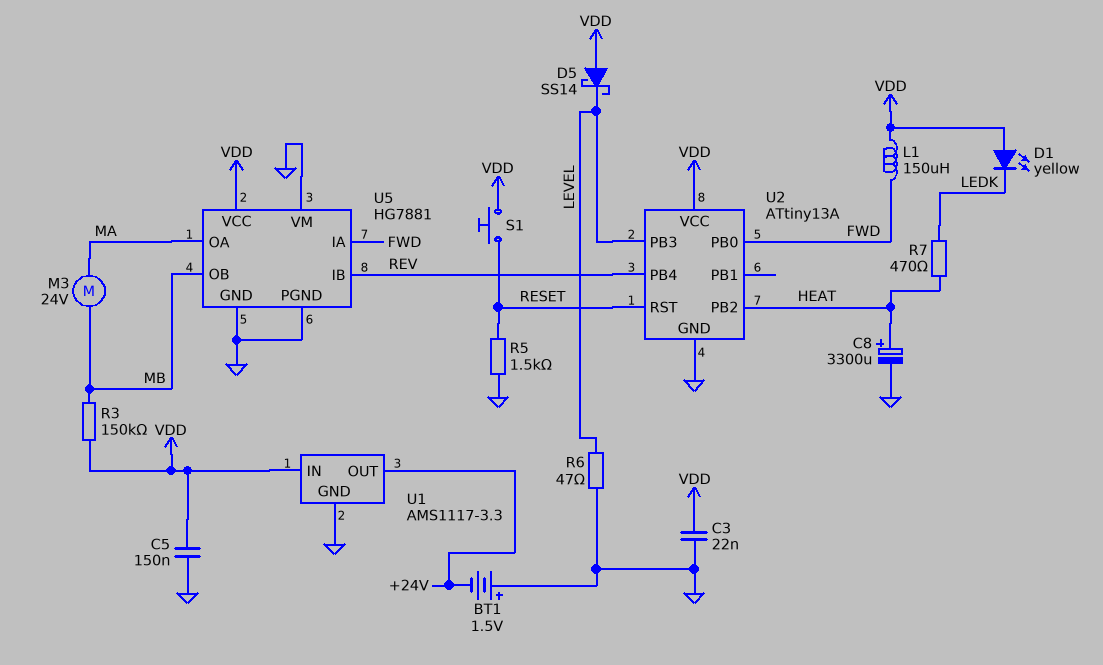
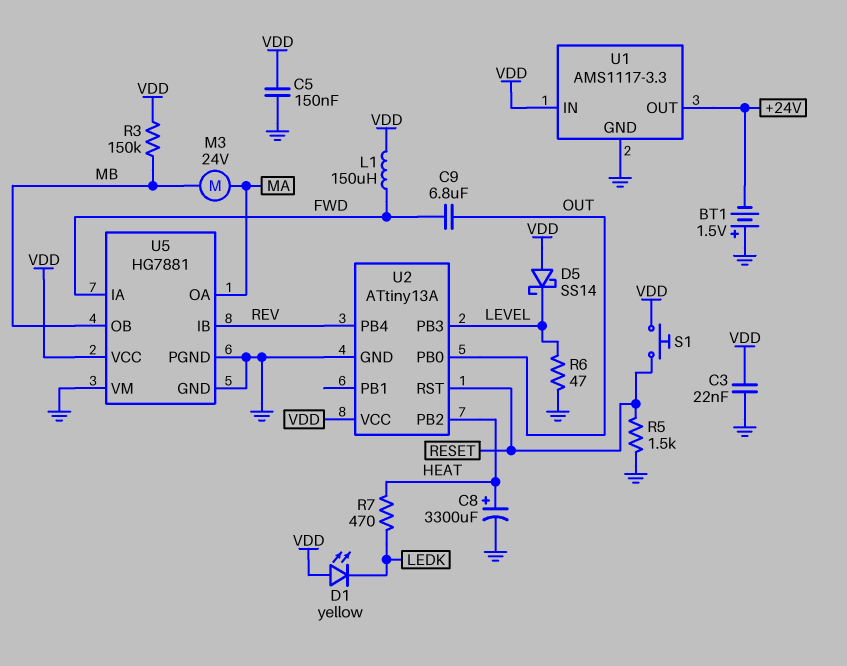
C9: none -> 6.8uF (FWD, OUT)
U2 pin PB0: FWD -> OUT

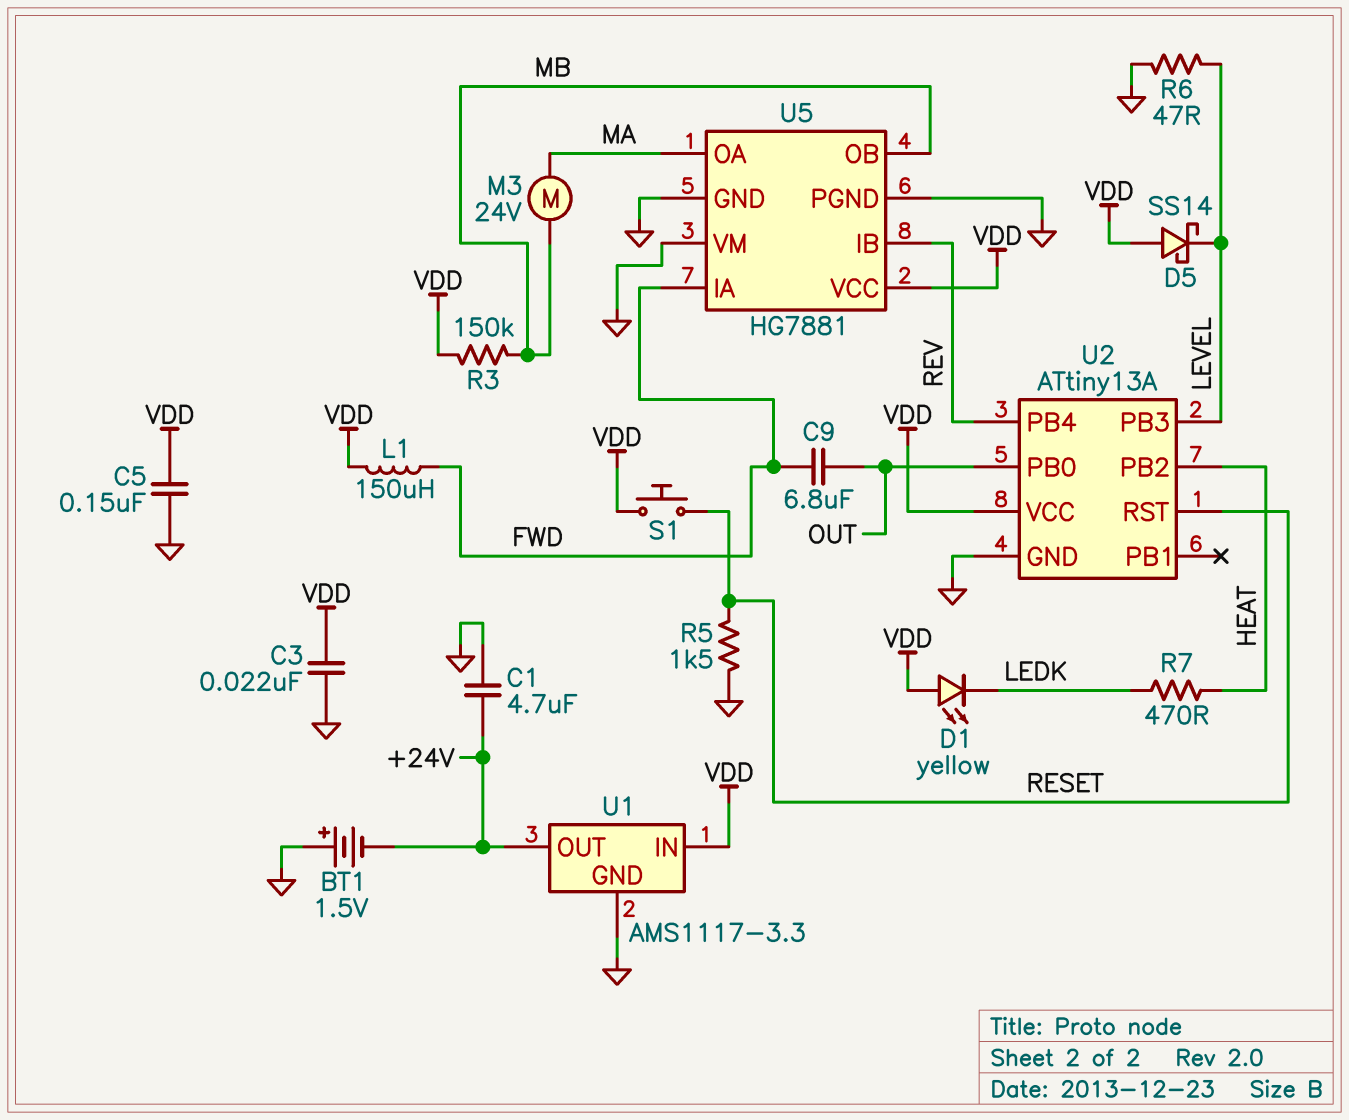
C1: none -> 4.7uF (+24V, GND)
C8: 3300uF (plus HEAT, minus GND) -> none

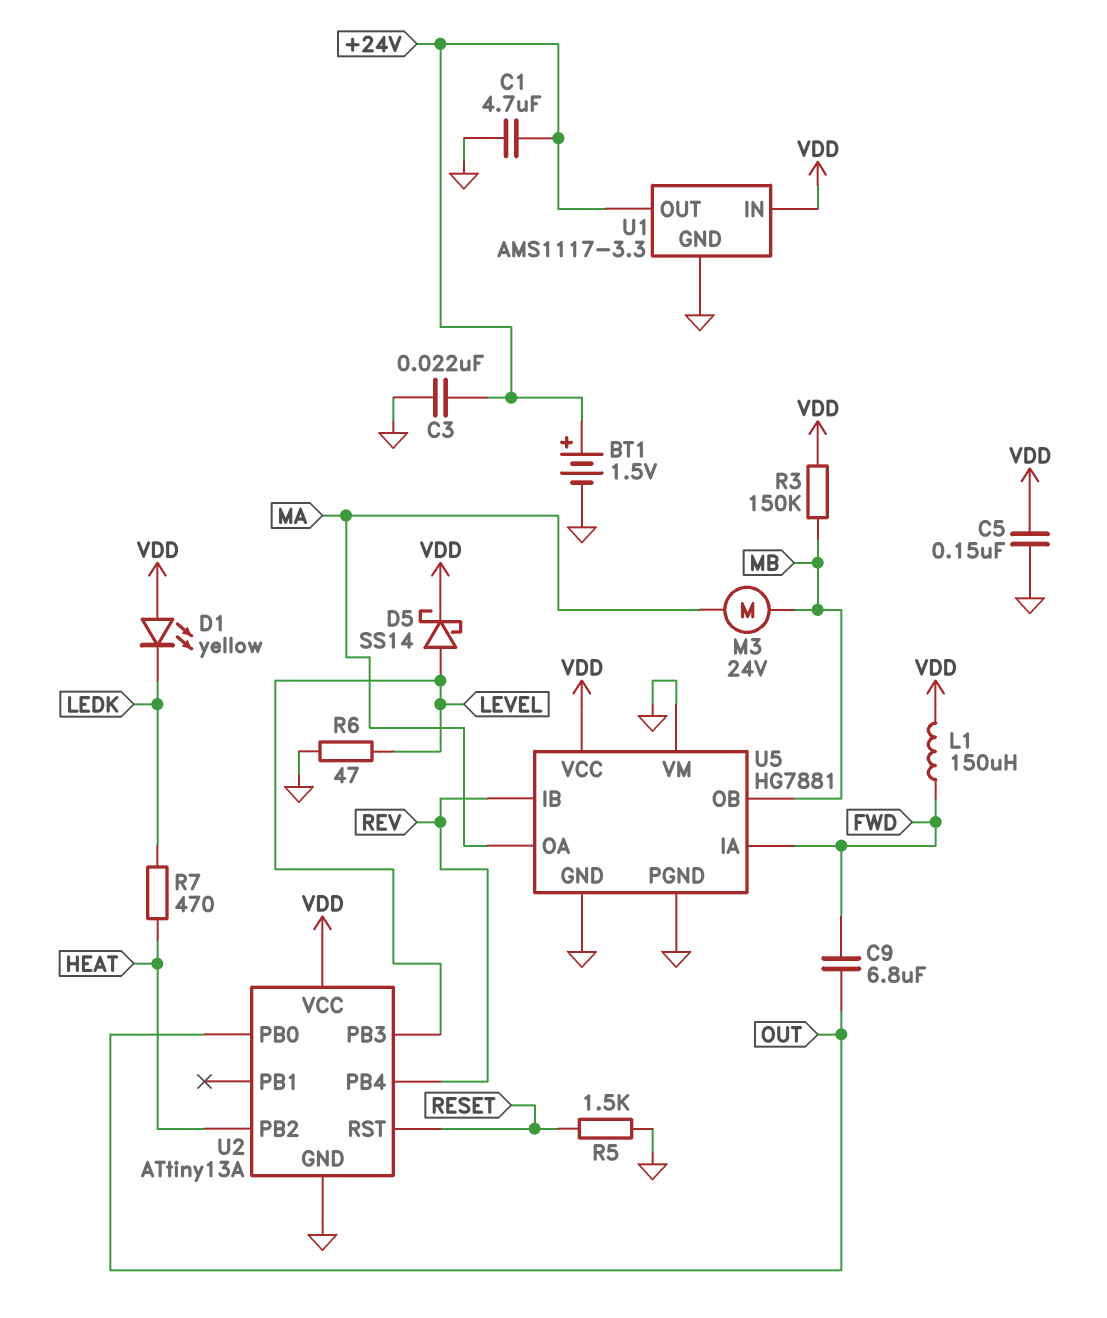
BT1: 1.5V (plus GND, minus +24V) -> 1.5V (plus +24V, minus GND)
C3: 22nF (GND, VDD) -> 22nF (+24V, GND)
D5: schottky SS14 (A VDD, K LEVEL) -> schottky SS14 (A LEVEL, K VDD)
S1: button (RESET, VDD) -> none

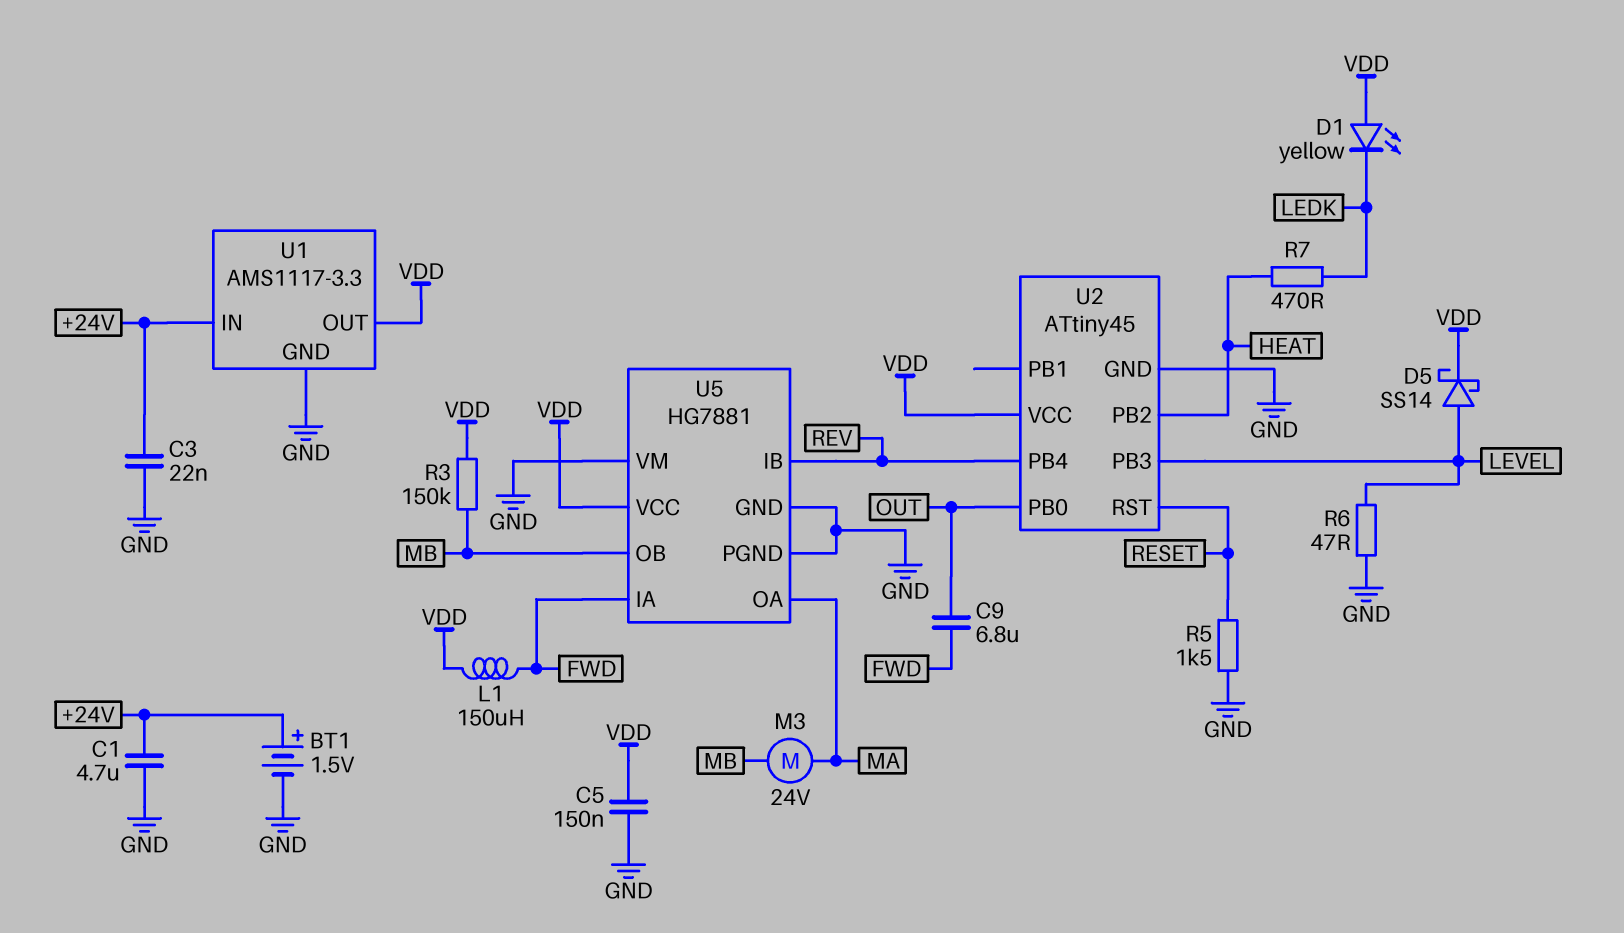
U1 pin IN: VDD -> +24V
U1 pin OUT: +24V -> VDD
U2: ATtiny13A -> ATtiny45

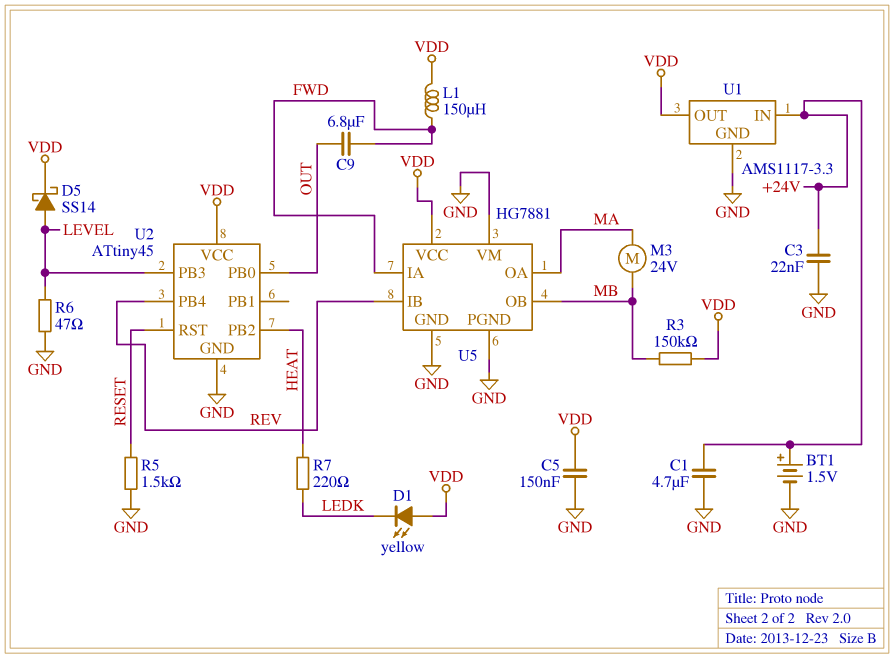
R7: 470 (HEAT, LEDK) -> 220 (HEAT, LEDK)

